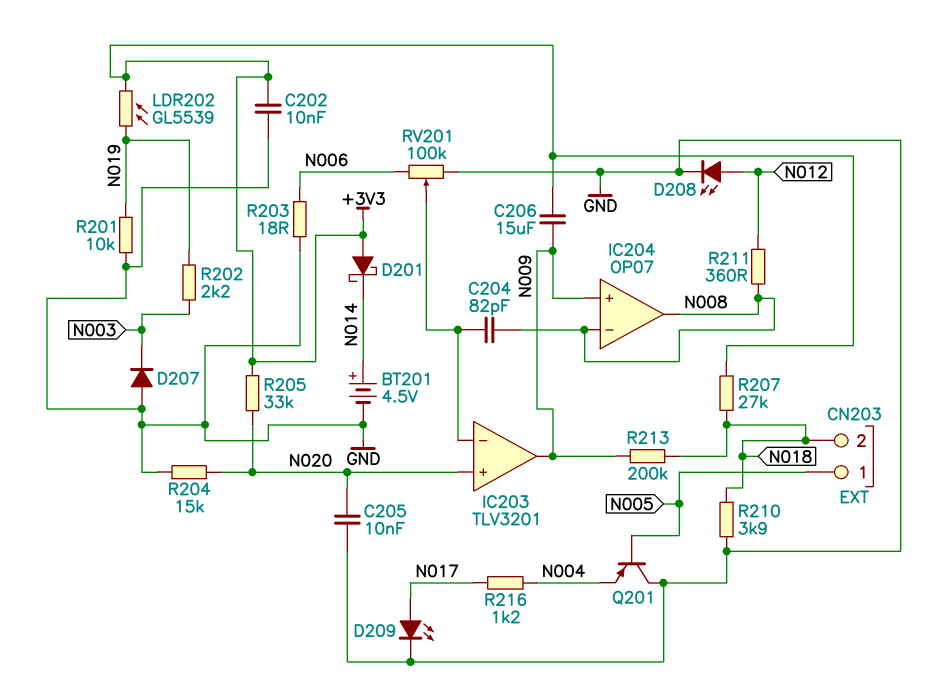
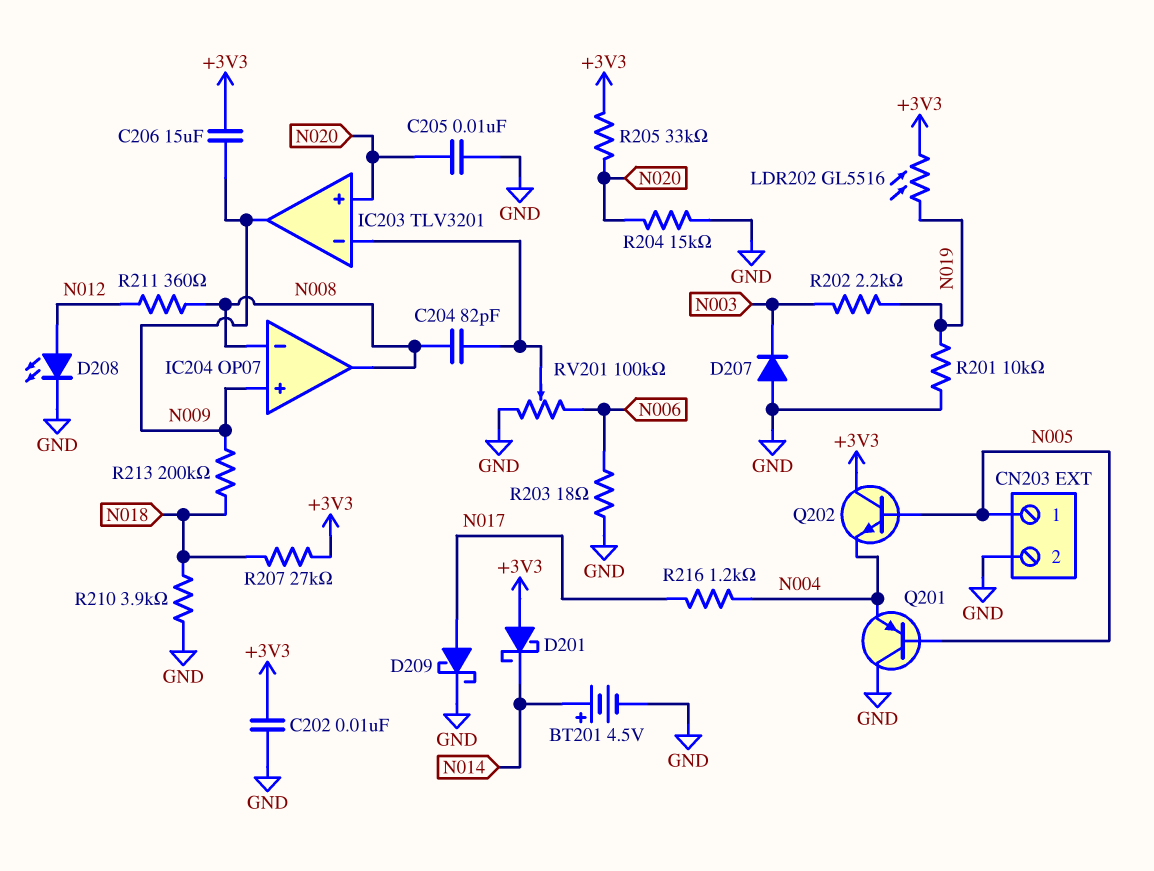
CN203 pin 2: N018 -> GND
D209: LED (A N017, K GND) -> schottky (A N017, K GND)
LDR202: GL5539 (+3V3, N019) -> GL5516 (+3V3, N019)
Q202: none -> NPN (B N005, C +3V3, E N004)

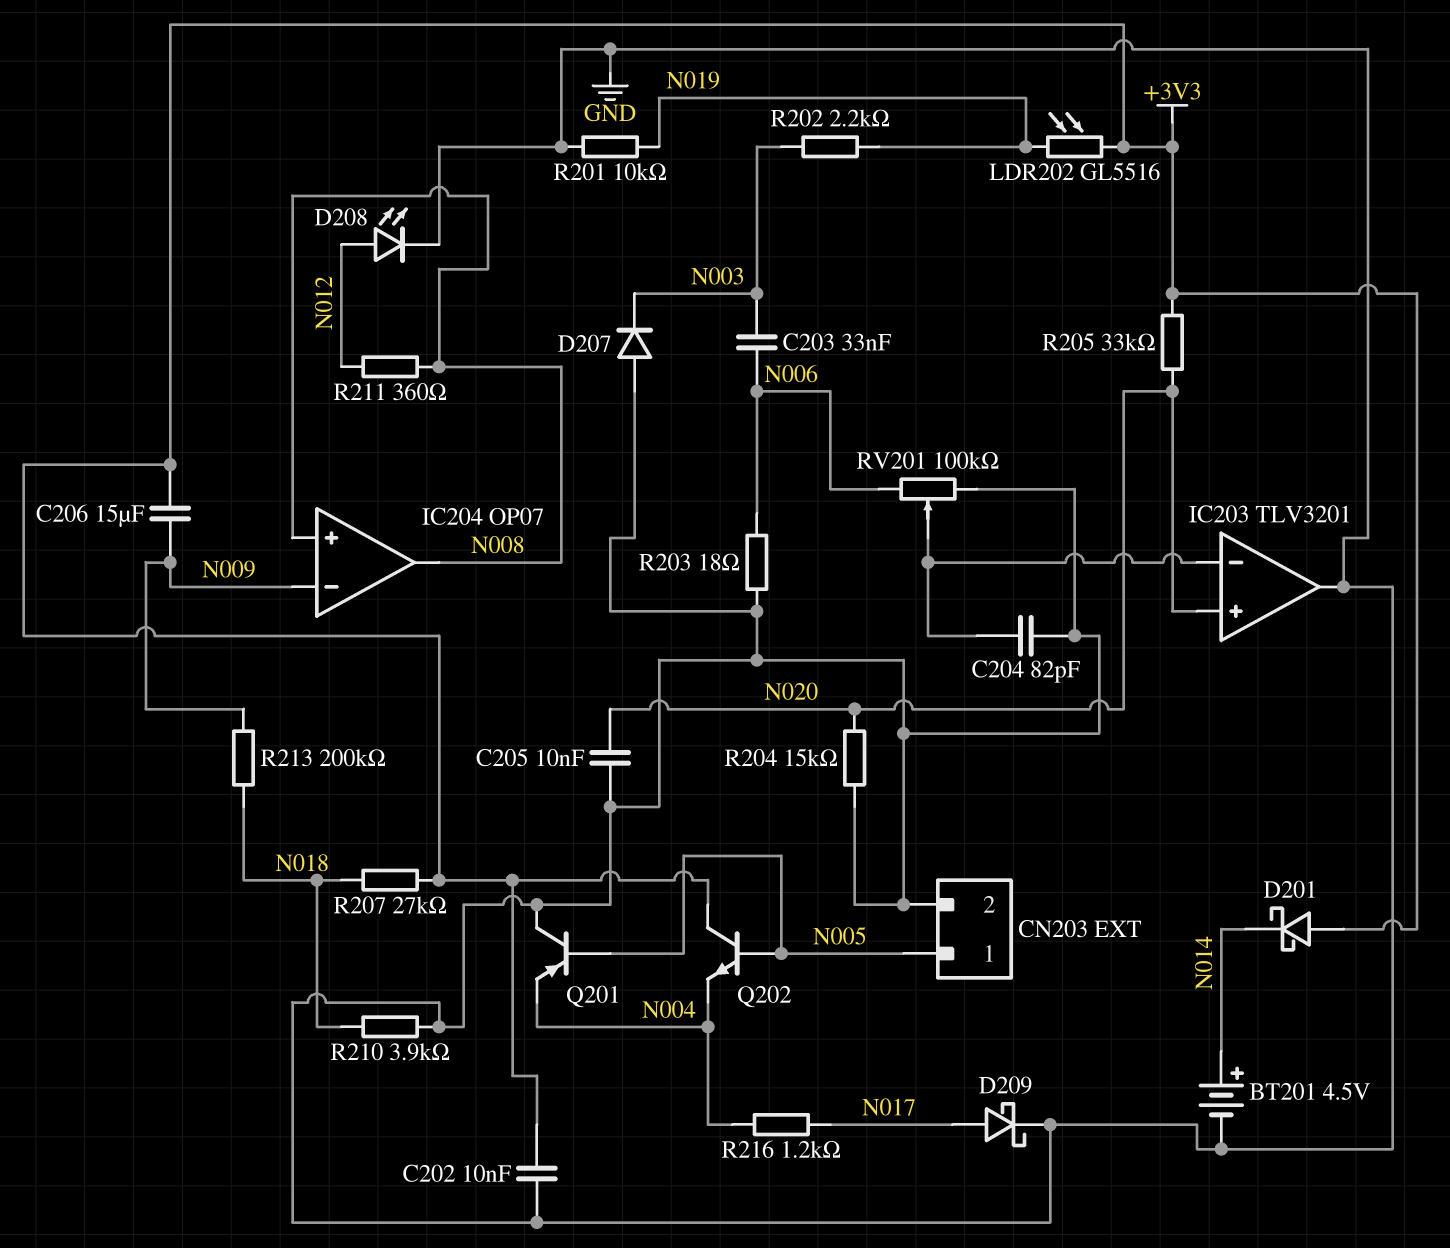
C203: none -> 33nF (N003, N006)
C204: 82pF (IC203/in-, N008) -> 82pF (GND, IC203/in-)
IC203 pin out: N009 -> GND
IC204 pin in+: N009 -> N008
IC204 pin in-: N008 -> N009

